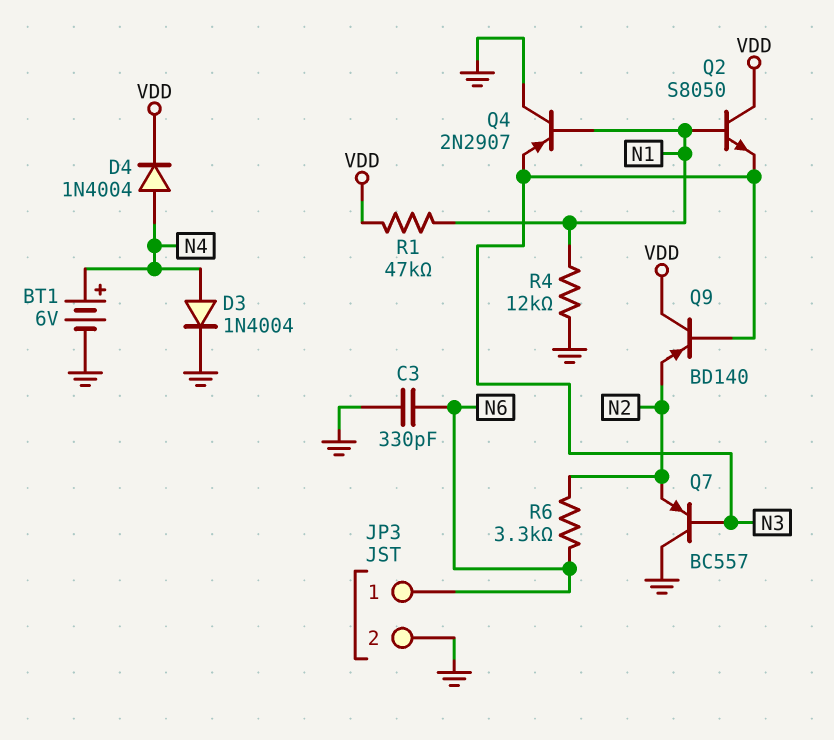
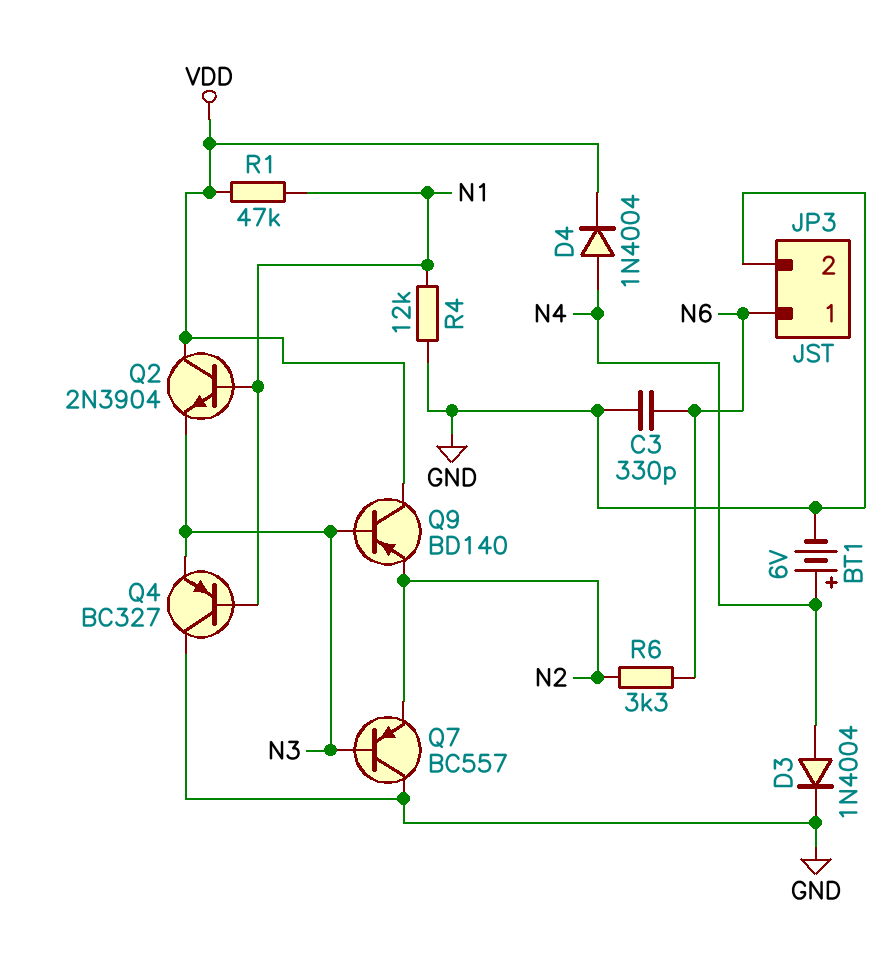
Q2: NPN S8050 (B N1, C VDD, E N3) -> NPN 2N3904 (B N1, C VDD, E N3)
Q4: PNP 2N2907 (B N1, C GND, E N3) -> PNP BC327 (B N1, C GND, E N3)

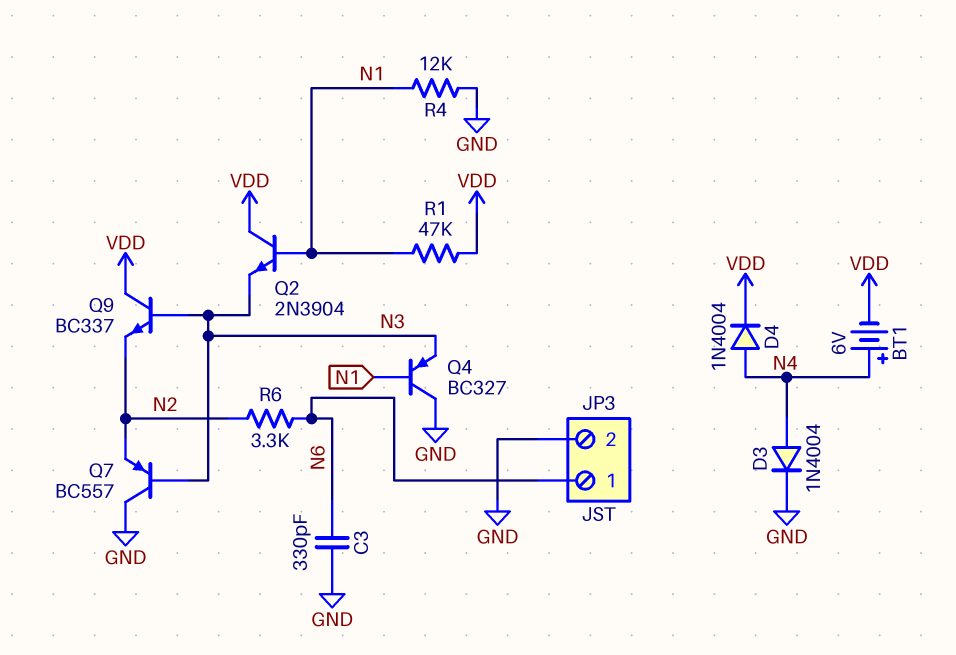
BT1: 6V (plus N4, minus GND) -> 6V (plus N4, minus VDD)
Q9: PNP BD140 (B N3, C VDD, E N2) -> NPN BC337 (B N3, C VDD, E N2)

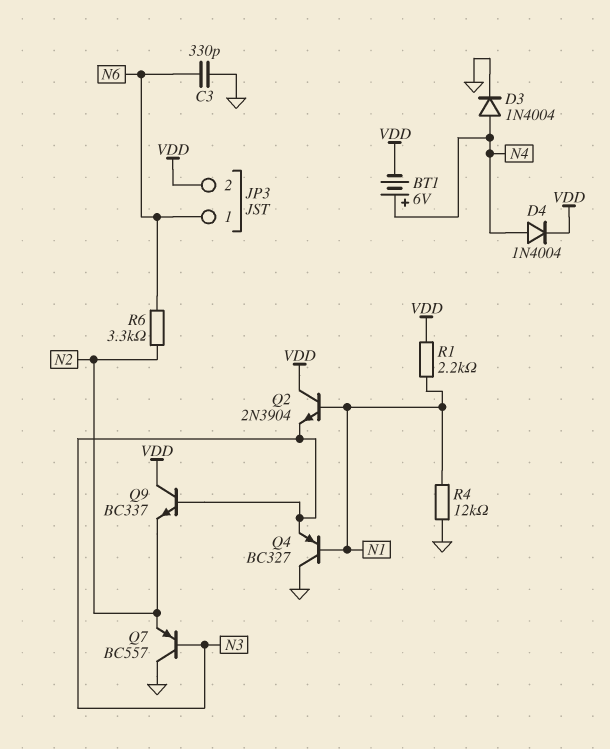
JP3 pin 2: GND -> VDD
R1: 47k (N1, VDD) -> 2.2k (N1, VDD)

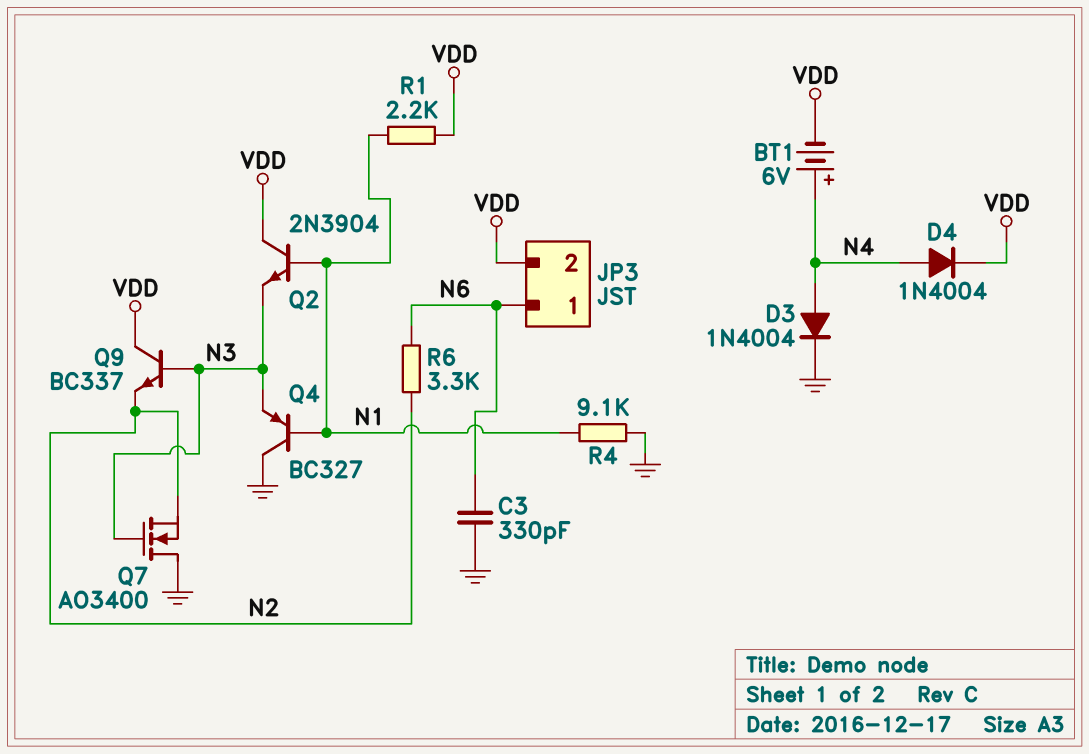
Q7: PNP BC557 (B N3, C GND, E N2) -> NMOS AO3400 (G N3, D GND, S N2)
R4: 12k (GND, N1) -> 9.1k (GND, N1)

